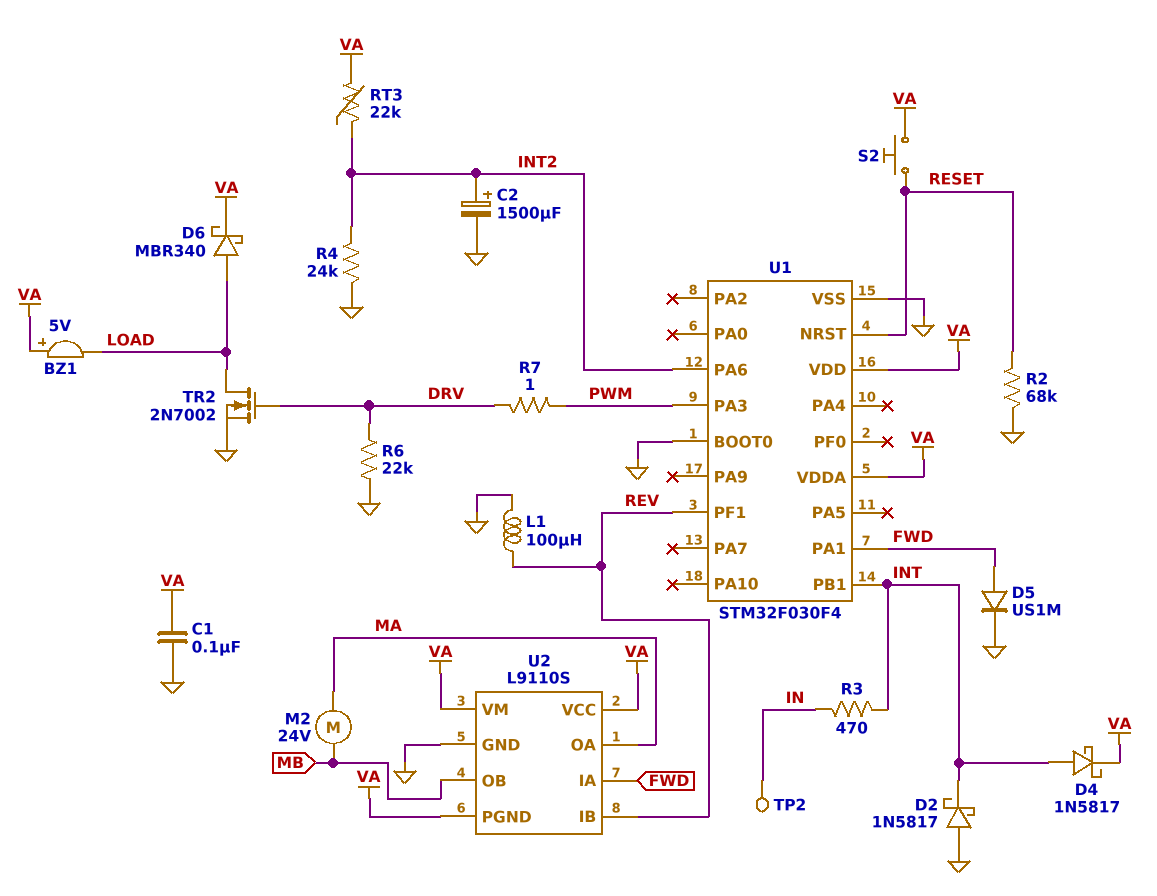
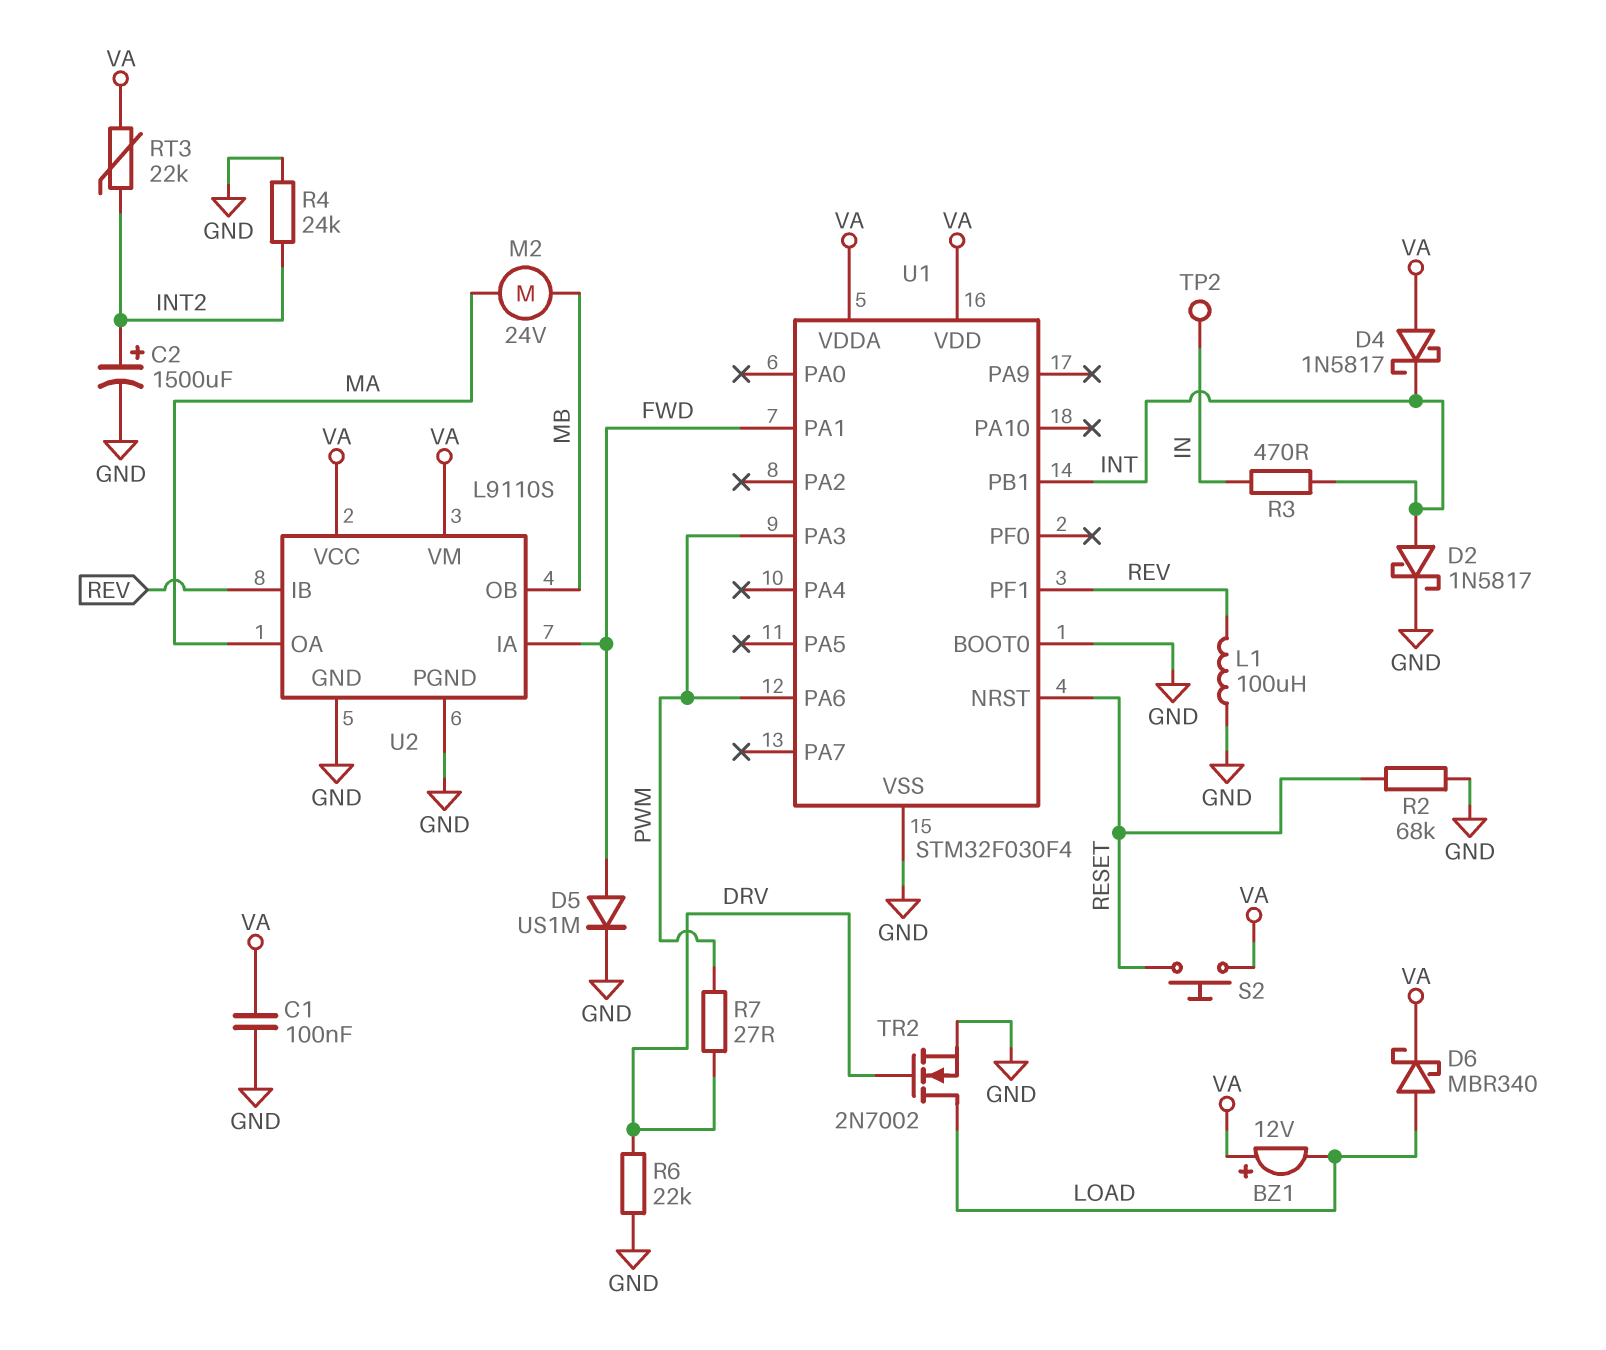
BZ1: buzzer 5V (plus VA, minus LOAD) -> buzzer 12V (plus VA, minus LOAD)
D2: schottky 1N5817 (A GND, K INT) -> schottky 1N5817 (A INT, K GND)
D4: schottky 1N5817 (A INT, K VA) -> schottky 1N5817 (A VA, K INT)
R7: 1 (DRV, PWM) -> 27 (DRV, PWM)
U1 pin PA6: INT2 -> PWM
U2 pin PGND: VA -> GND

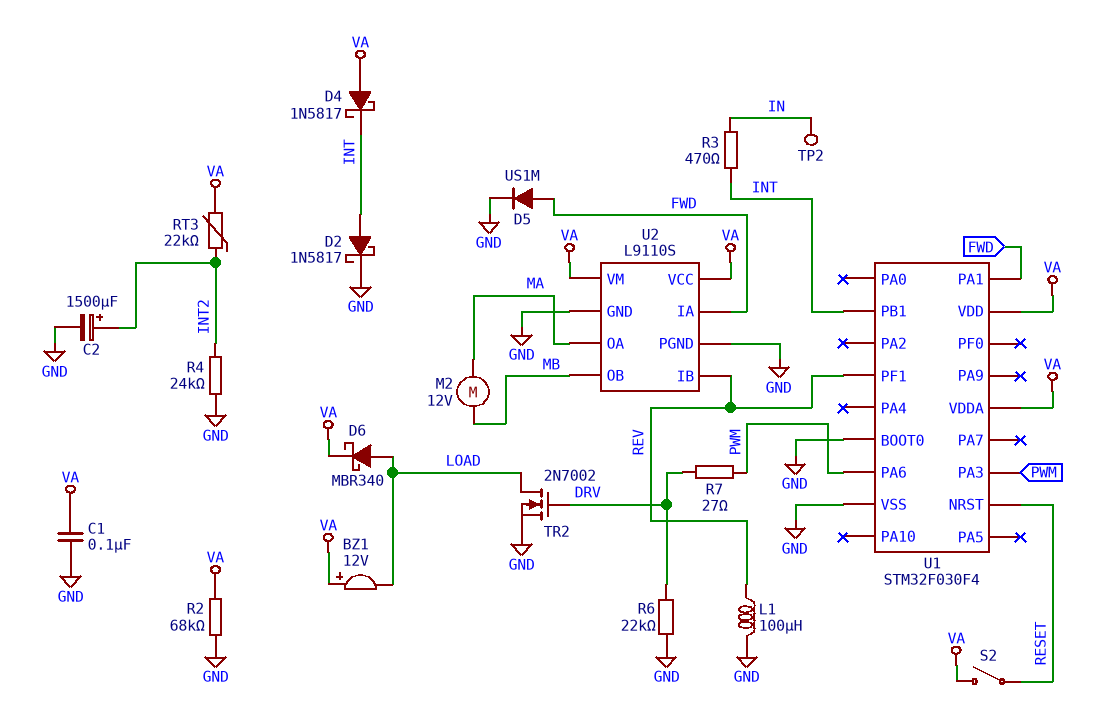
M2: motor 24V (MA, MB) -> motor 12V (MA, MB)
R2: 68k (GND, RESET) -> 68k (GND, VA)
S2: button (RESET, VA) -> switch (RESET, VA)

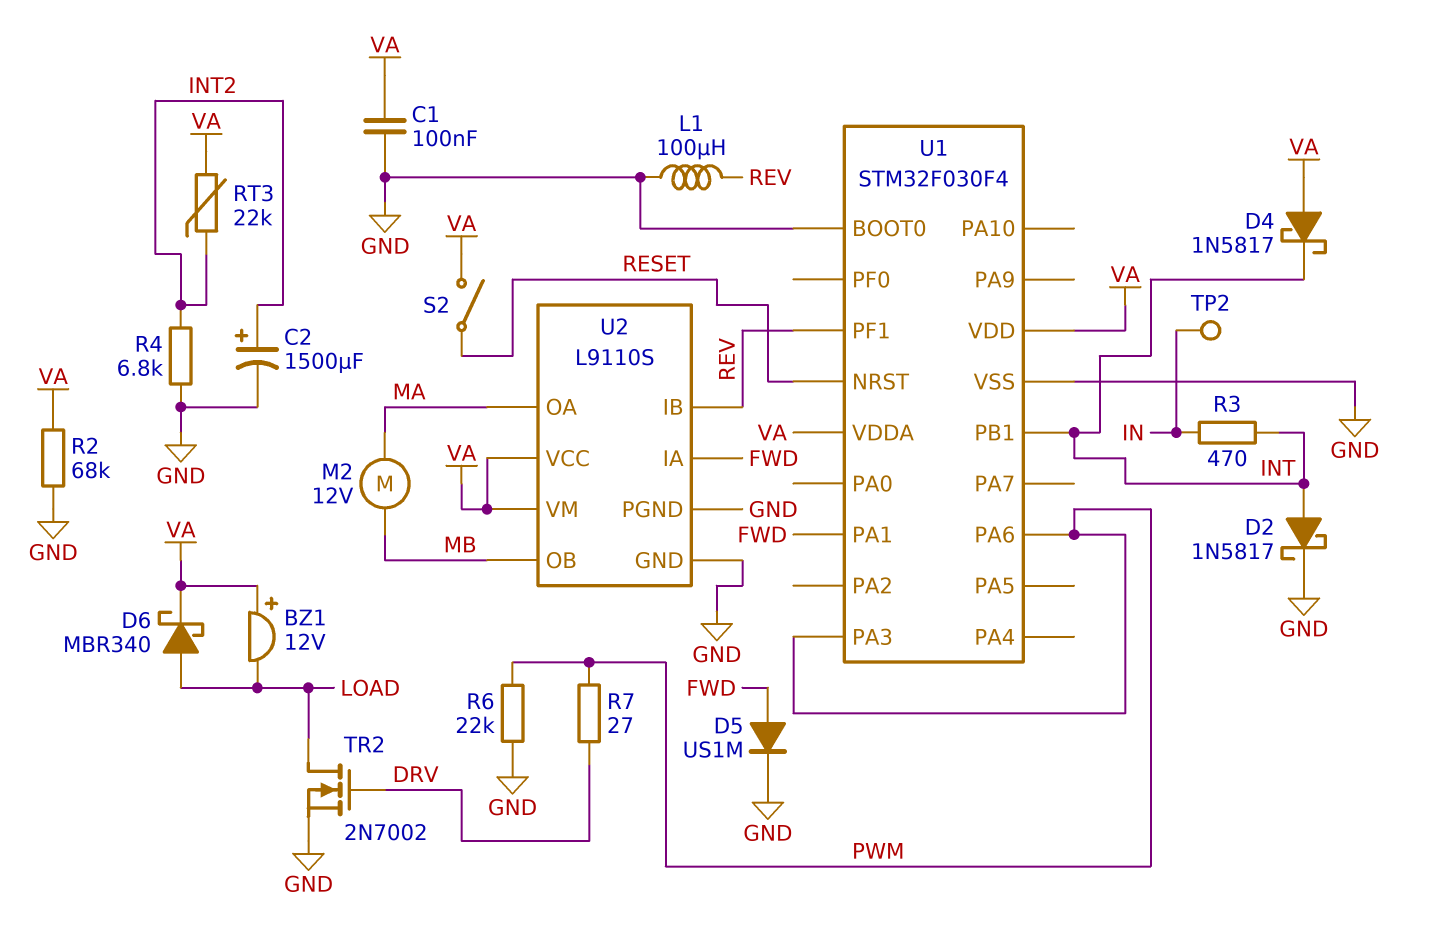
R4: 24k (GND, INT2) -> 6.8k (GND, INT2)
R6: 22k (DRV, GND) -> 22k (GND, PWM)

